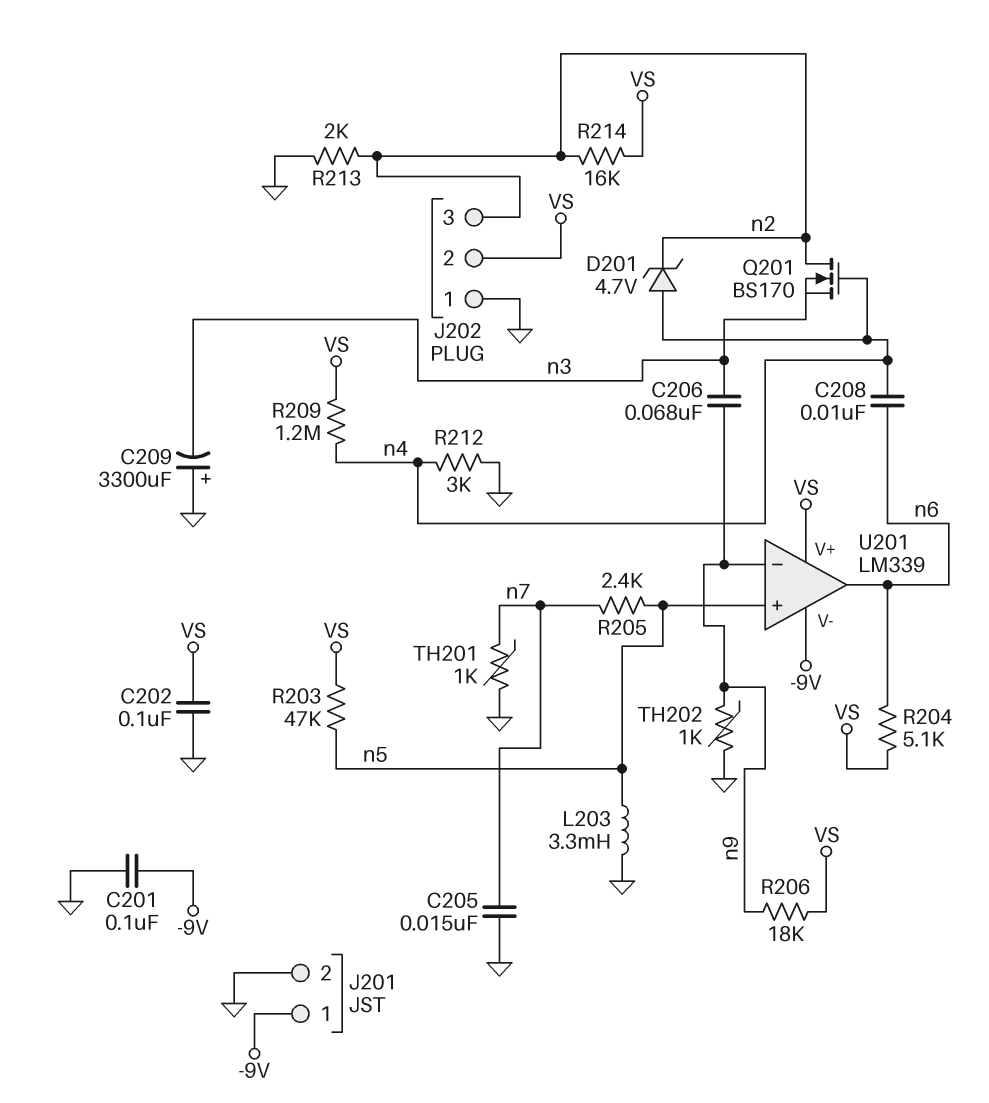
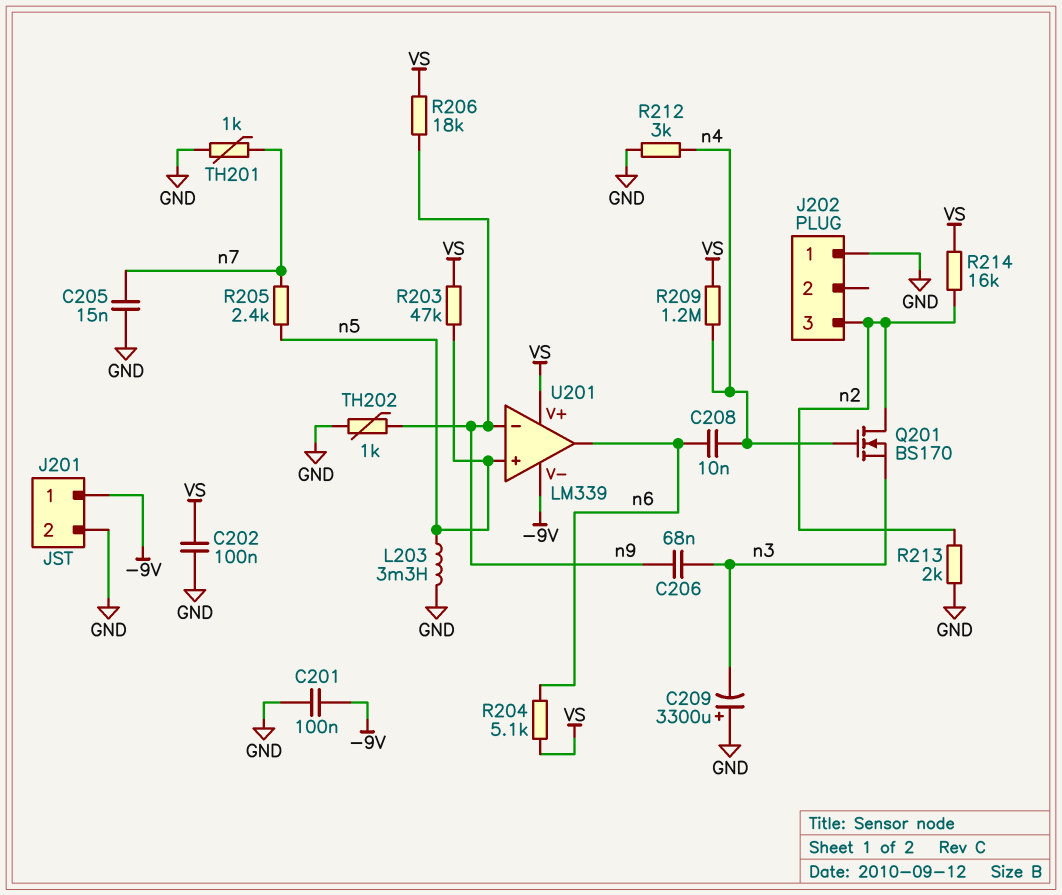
D201: zener 4.7V (A n4, K n2) -> none
J202 pin 2: VS -> none

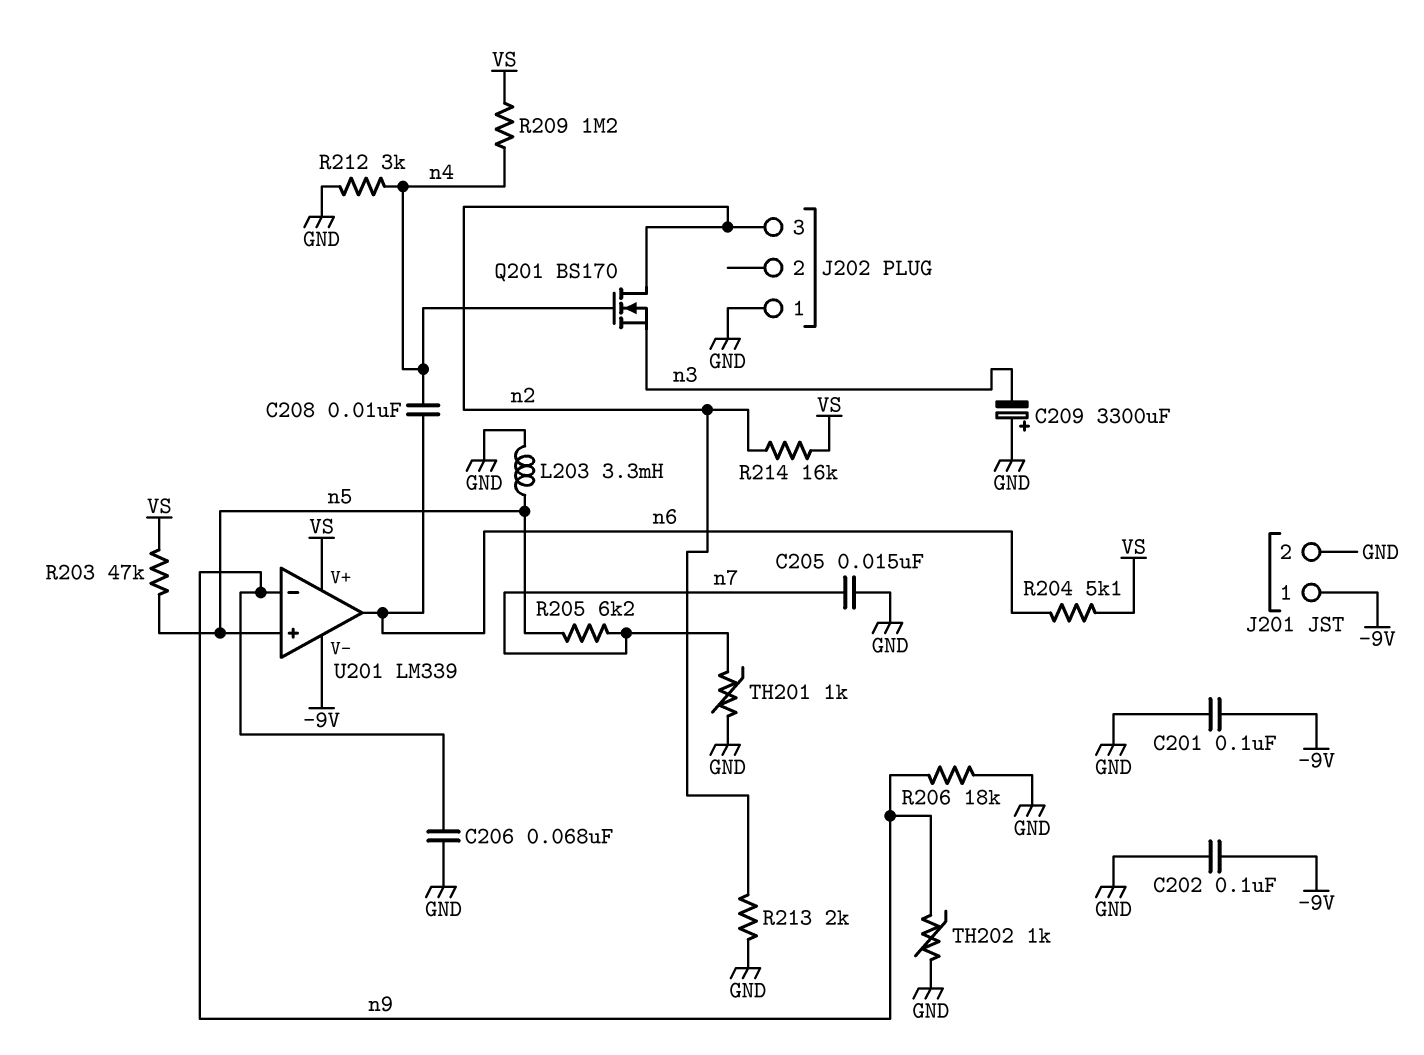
C202: 100nF (GND, VS) -> 100nF (-9V, GND)
C206: 68nF (n3, n9) -> 68nF (GND, n9)
R205: 2.4k (n5, n7) -> 6.2k (n5, n7)
R206: 18k (VS, n9) -> 18k (GND, n9)

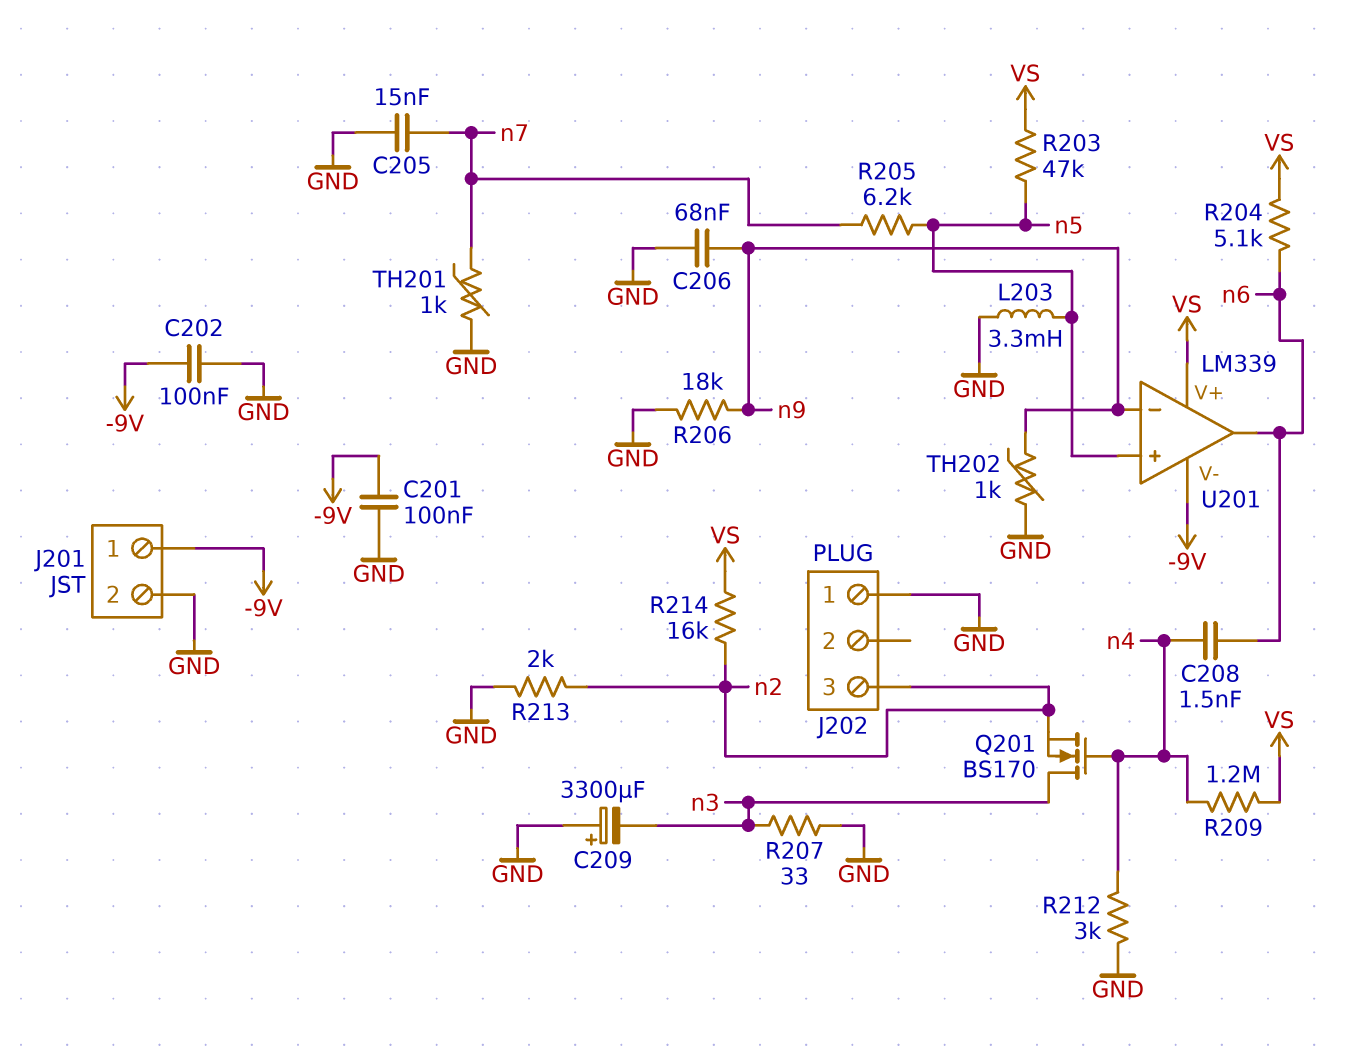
C208: 10nF (n4, n6) -> 1.5nF (n4, n6)
Q201: NMOS BS170 (G n4, D n2, S n3) -> NMOS BS170 (G n4, D n3, S n2)
R207: none -> 33 (GND, n3)

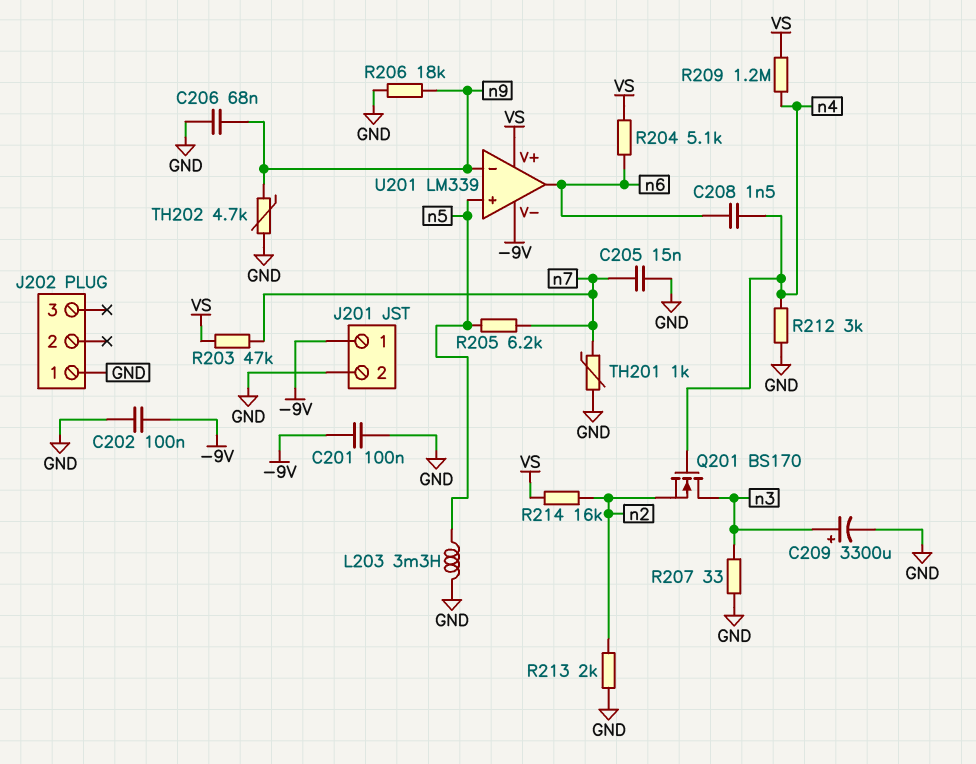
C209: 3300uF (plus GND, minus n3) -> 3300uF (plus n3, minus GND)
J202 pin 3: n2 -> none
R203: 47k (VS, n5) -> 47k (VS, n7)
TH202: 1k (GND, n9) -> 4.7k (GND, n9)

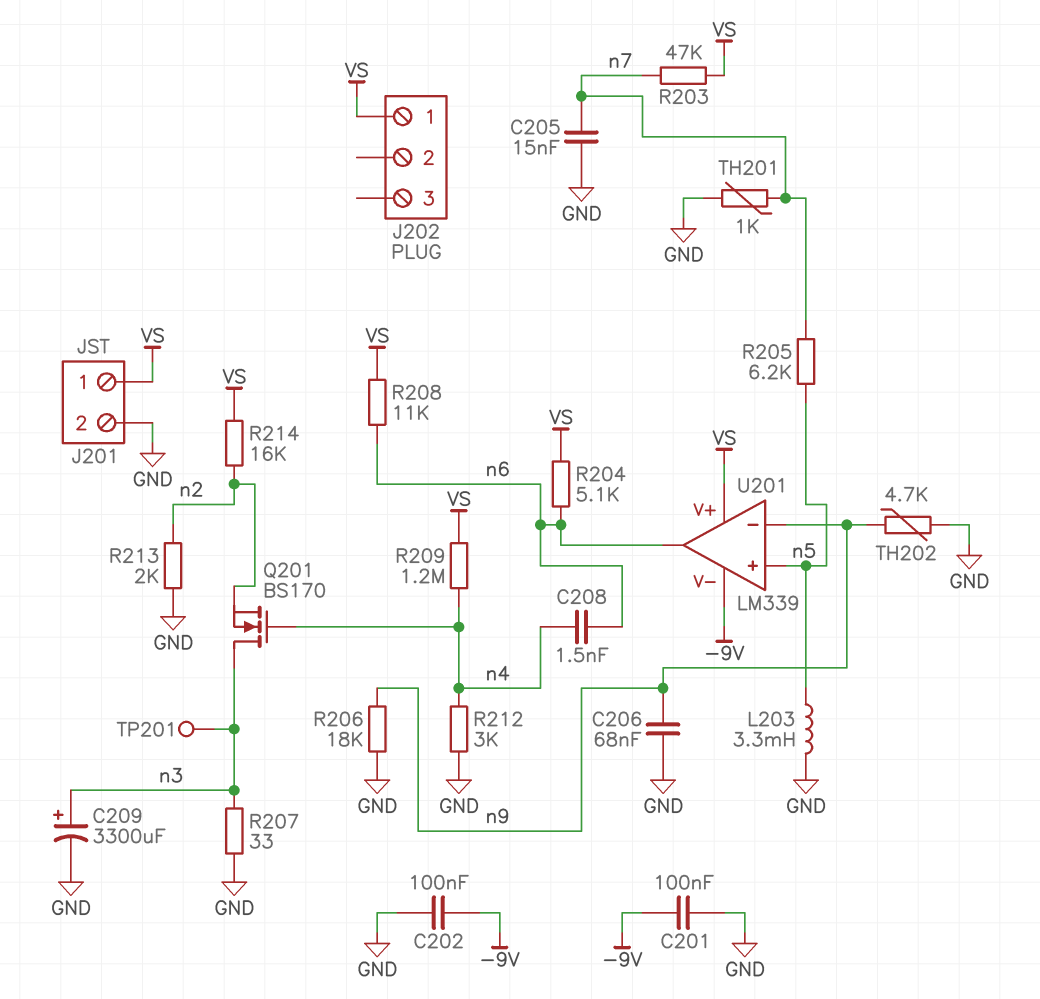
J201 pin 1: -9V -> VS
J202 pin 1: GND -> VS
R208: none -> 11k (VS, n6)
TP201: none -> test point (n3)

